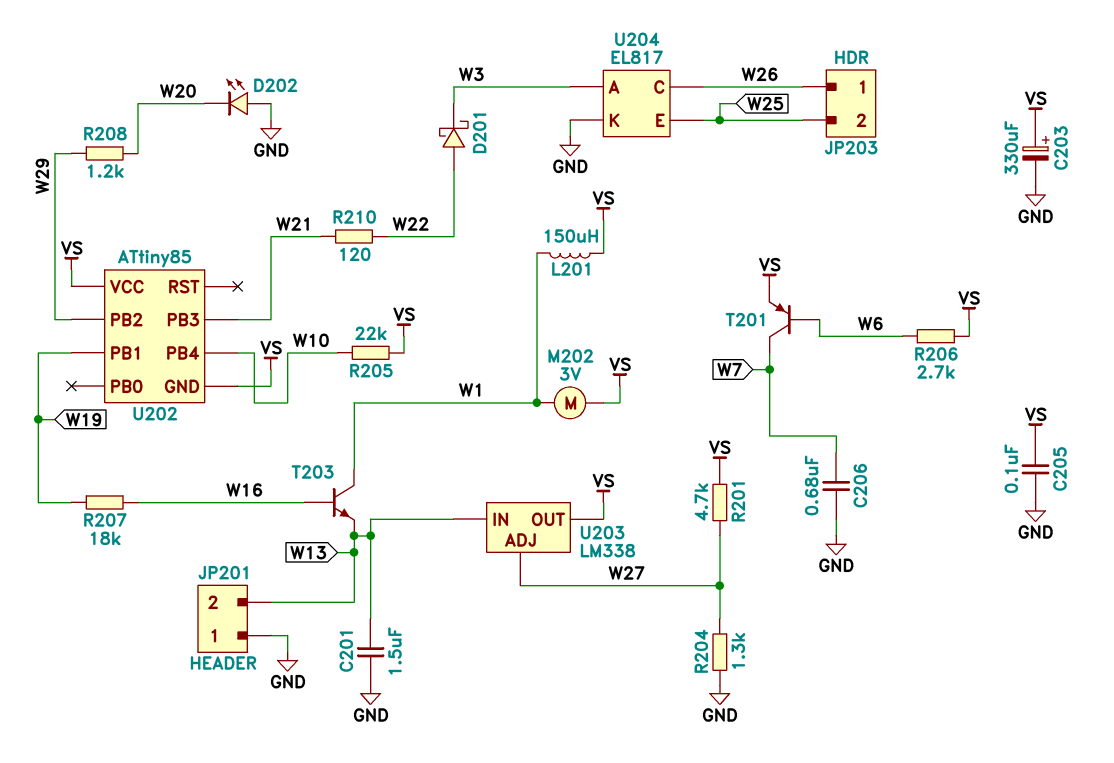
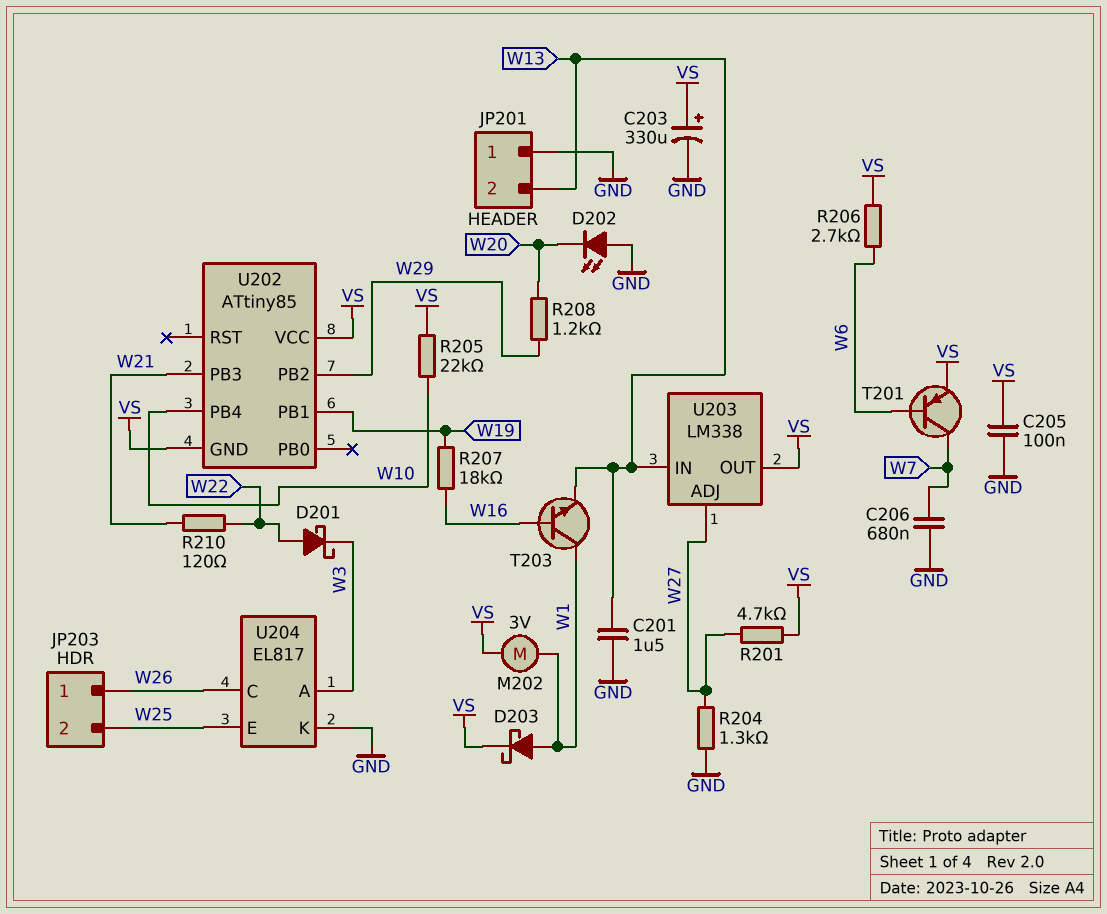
D203: none -> schottky (A W1, K VS)
L201: 150uH (VS, W1) -> none

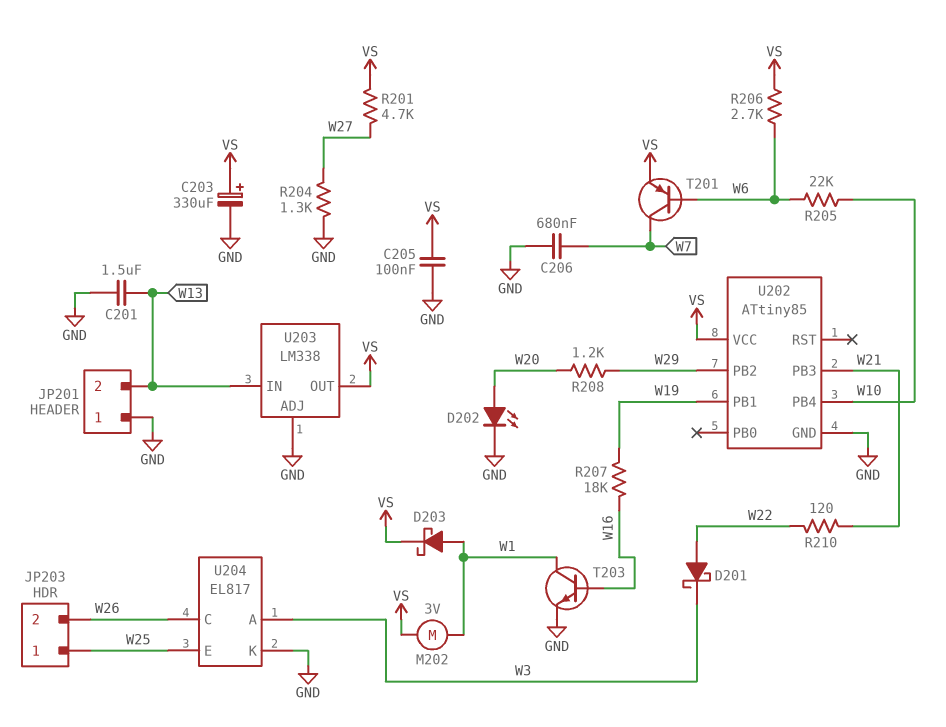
D202: LED (A GND, K W20) -> LED (A W20, K GND)
JP203 pin 1: W26 -> W25
JP203 pin 2: W25 -> W26
R205: 22k (VS, W10) -> 22k (W6, W10)
T203: NPN (B W16, C W1, E W13) -> NPN (B W16, C W1, E GND)
U202 pin GND: VS -> GND
U203 pin ADJ: W27 -> GND

